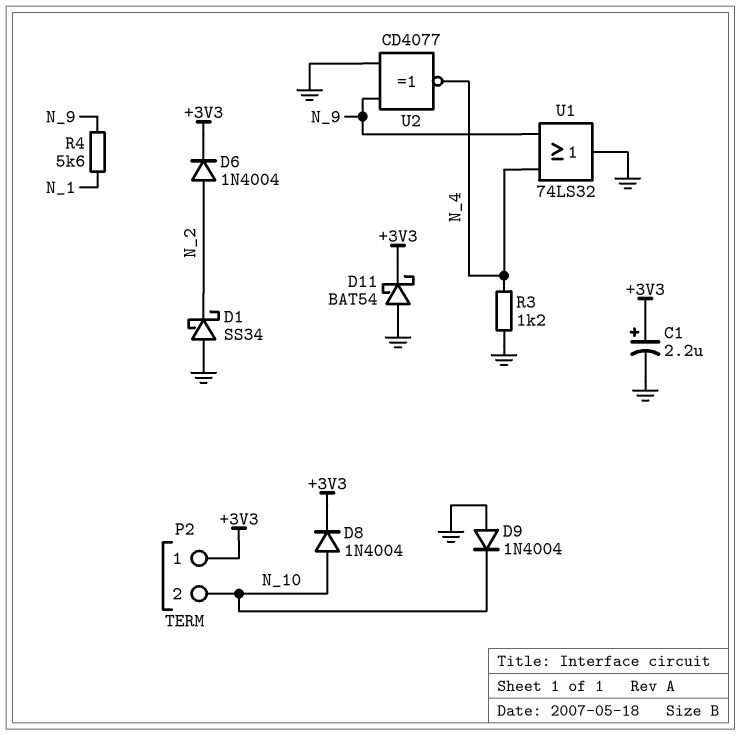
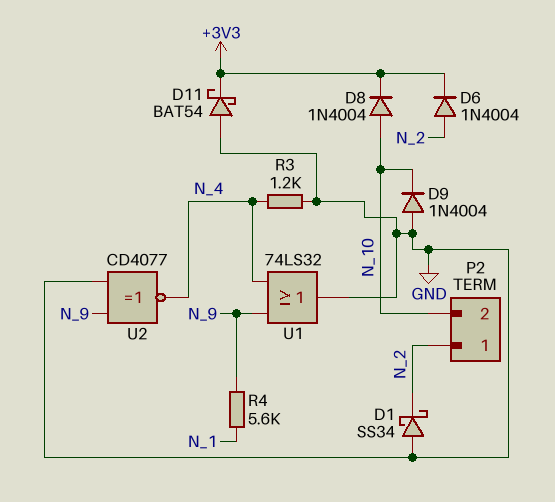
C1: 2.2uF (plus +3V3, minus GND) -> none
P2 pin 1: +3V3 -> N_2

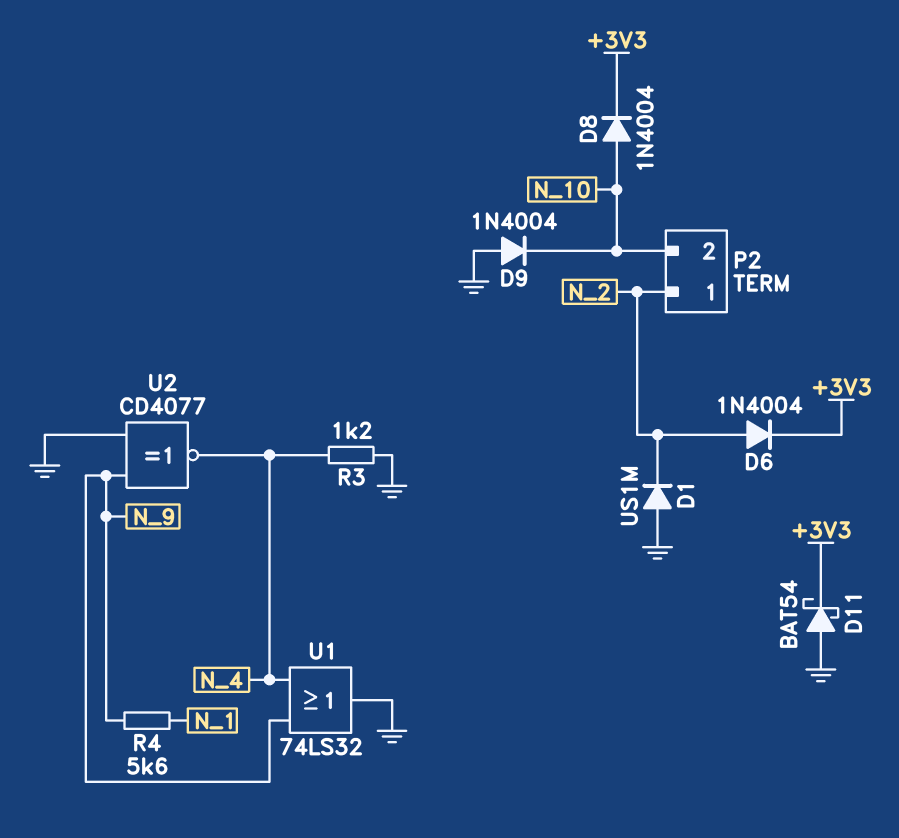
D1: schottky SS34 (A GND, K N_2) -> diode US1M (A GND, K N_2)

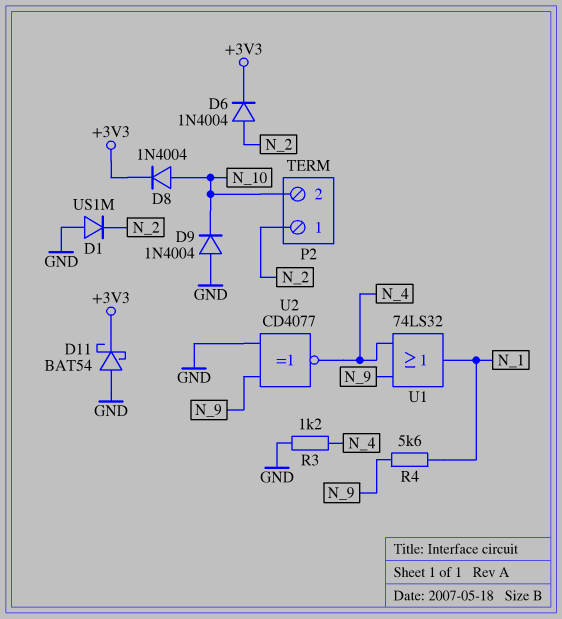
U1: OR 74LS32 (in N_4, in N_9, out GND) -> OR 74LS32 (in N_4, in N_9, out N_1)

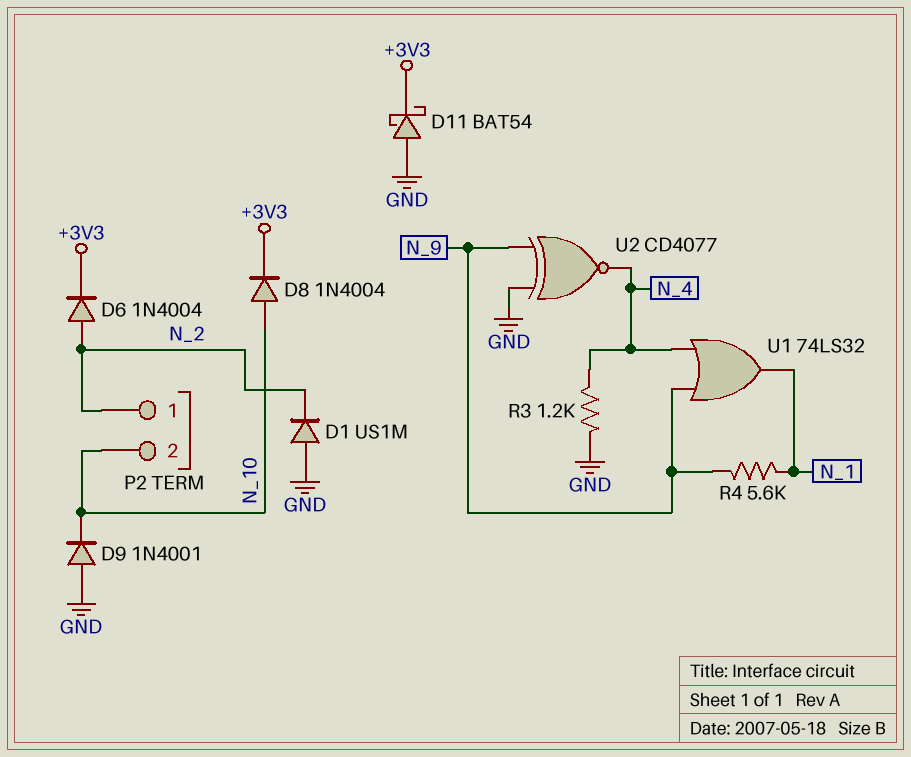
D9: diode 1N4004 (A GND, K N_10) -> diode 1N4001 (A GND, K N_10)

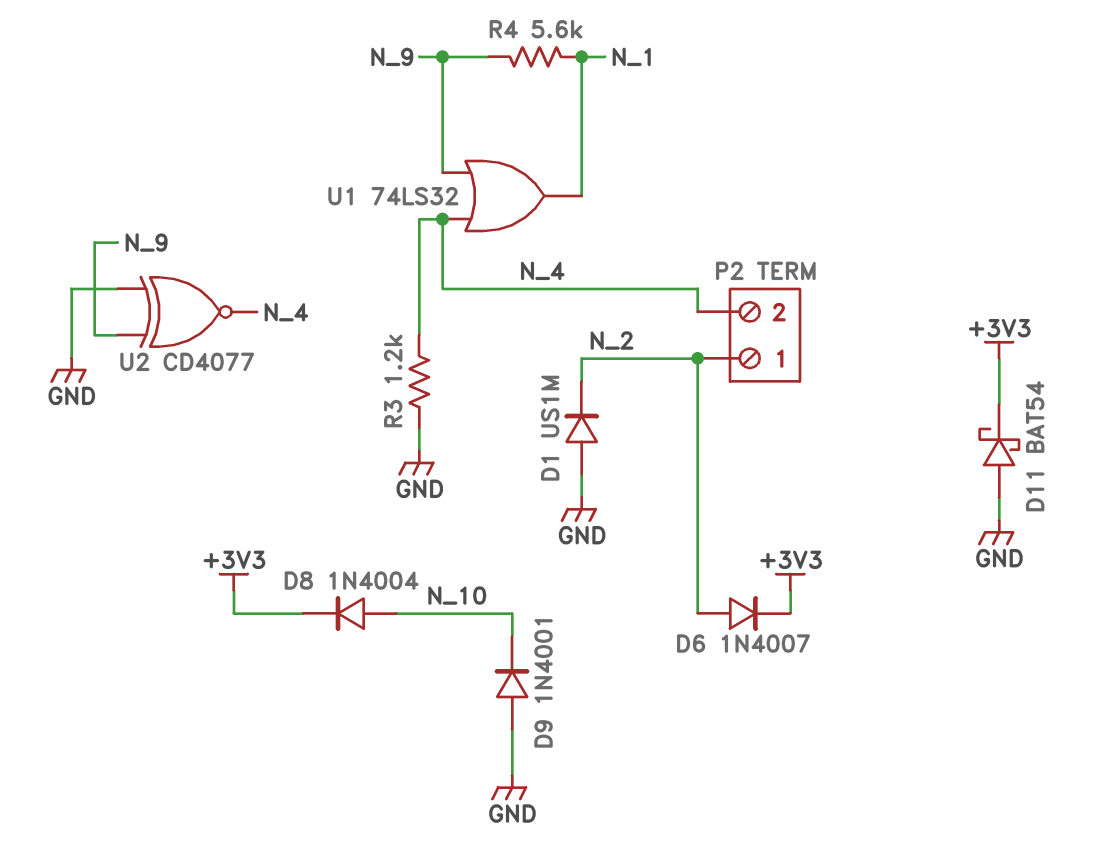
D6: diode 1N4004 (A N_2, K +3V3) -> diode 1N4007 (A N_2, K +3V3)
P2 pin 2: N_10 -> N_4

